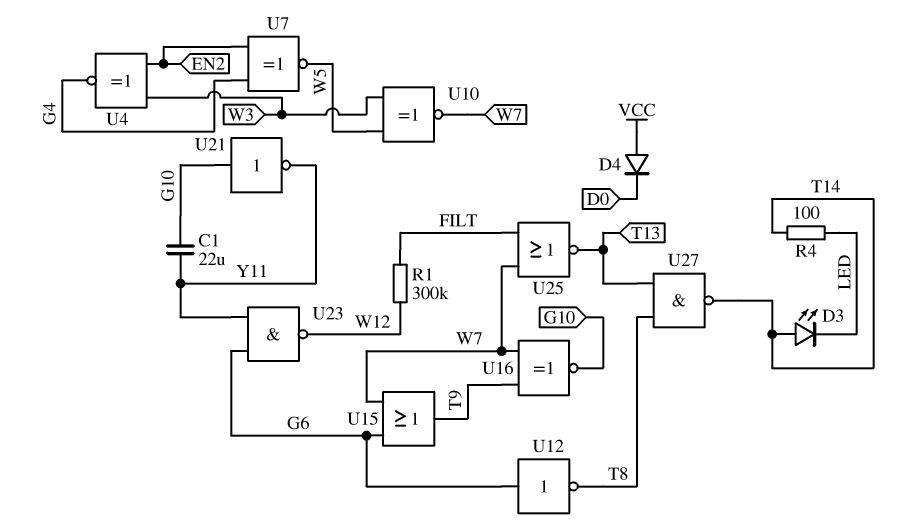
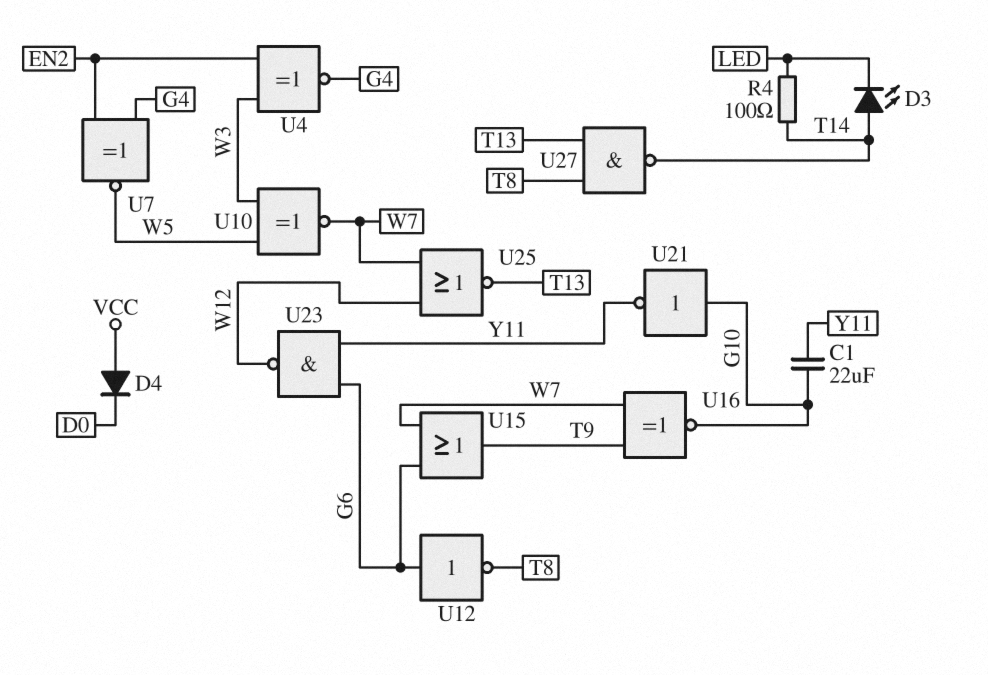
R1: 300k (FILT, W12) -> none
U25: NOR (in FILT, in W7, out T13) -> NOR (in W7, in W12, out T13)

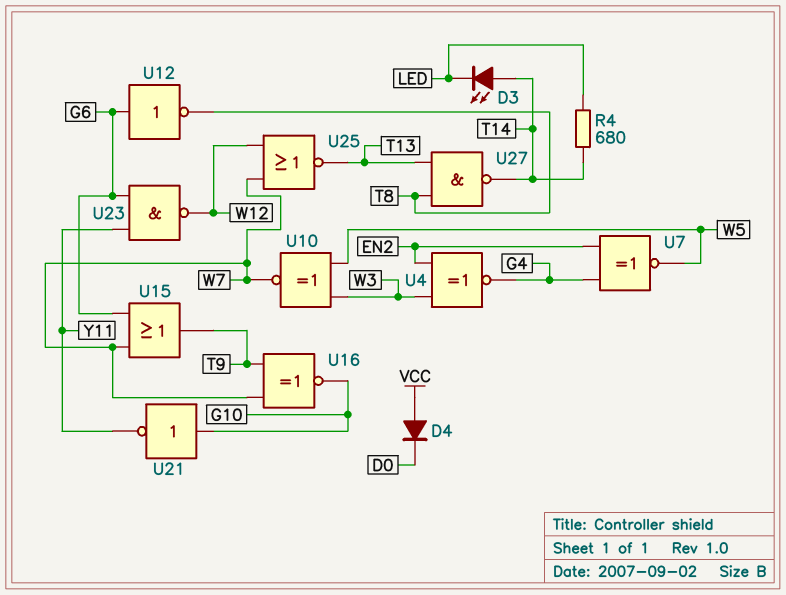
C1: 22uF (G10, Y11) -> none
R4: 100 (LED, T14) -> 680 (LED, T14)

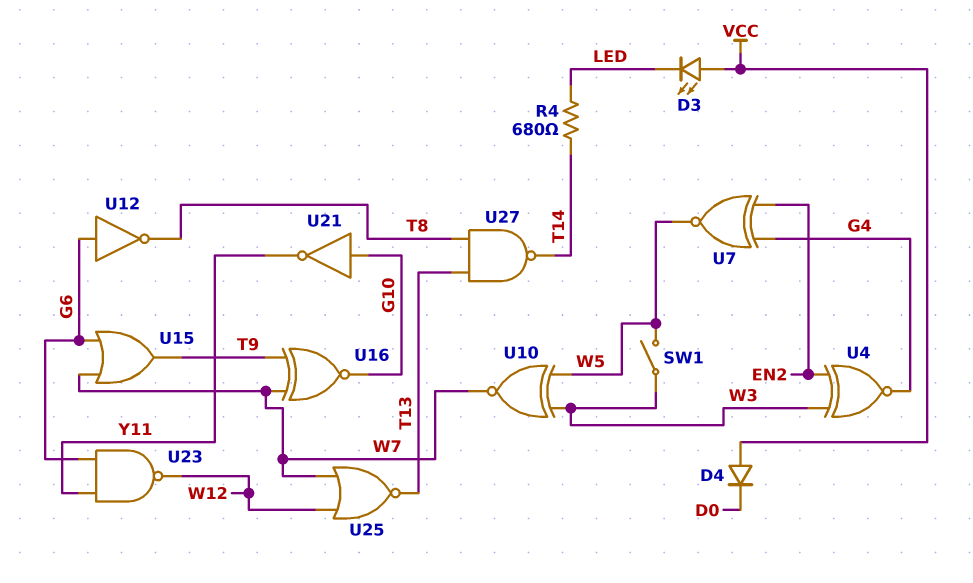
D3: LED (A T14, K LED) -> LED (A VCC, K LED)
SW1: none -> switch (W3, W5)

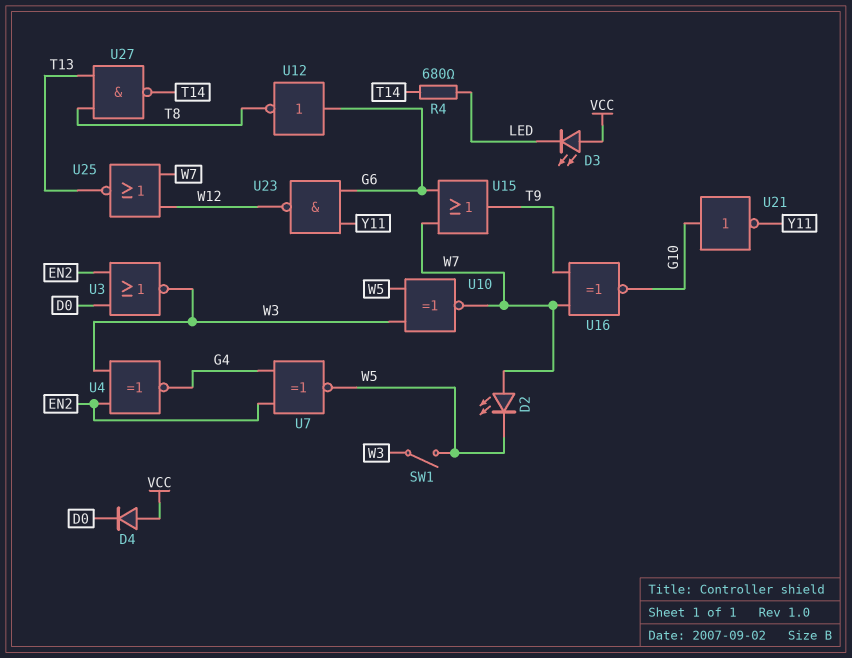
D2: none -> LED (A W7, K W5)
U3: none -> NOR (in D0, in EN2, out W3)

